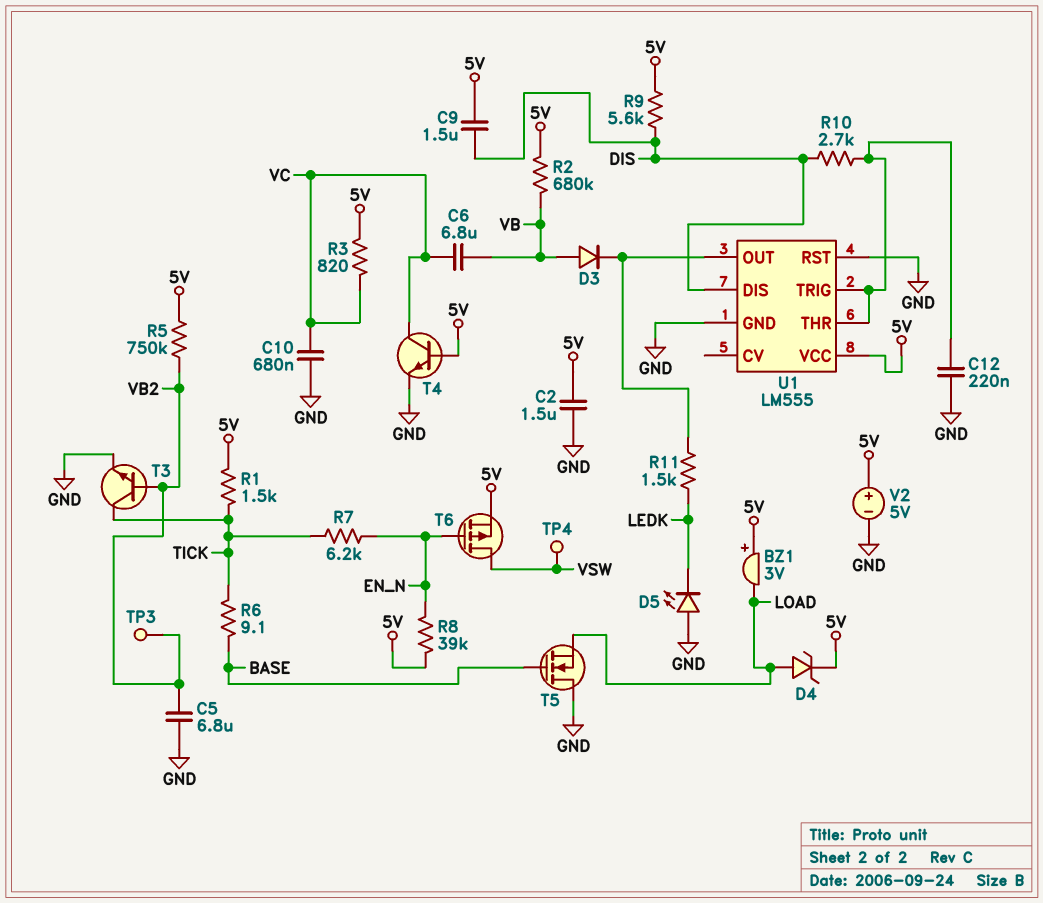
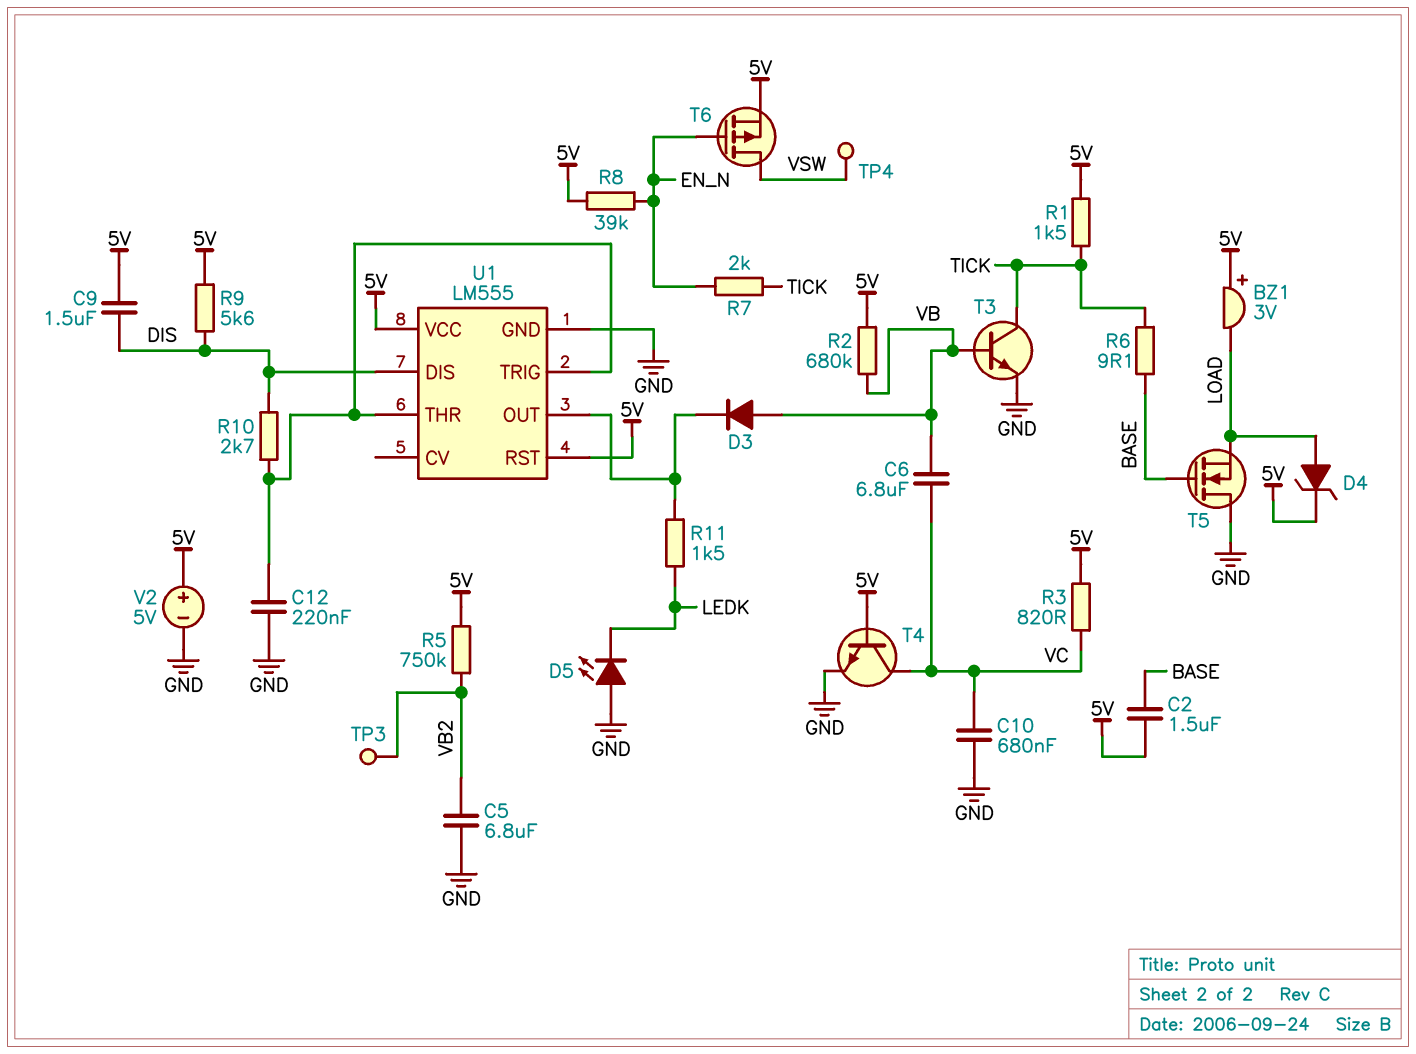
C2: 1.5uF (5V, GND) -> 1.5uF (5V, BASE)
R7: 6.2k (EN_N, TICK) -> 2k (EN_N, TICK)
T3: NPN (B VB2, C TICK, E GND) -> NPN (B VB, C TICK, E GND)
U1 pin RST: GND -> 5V

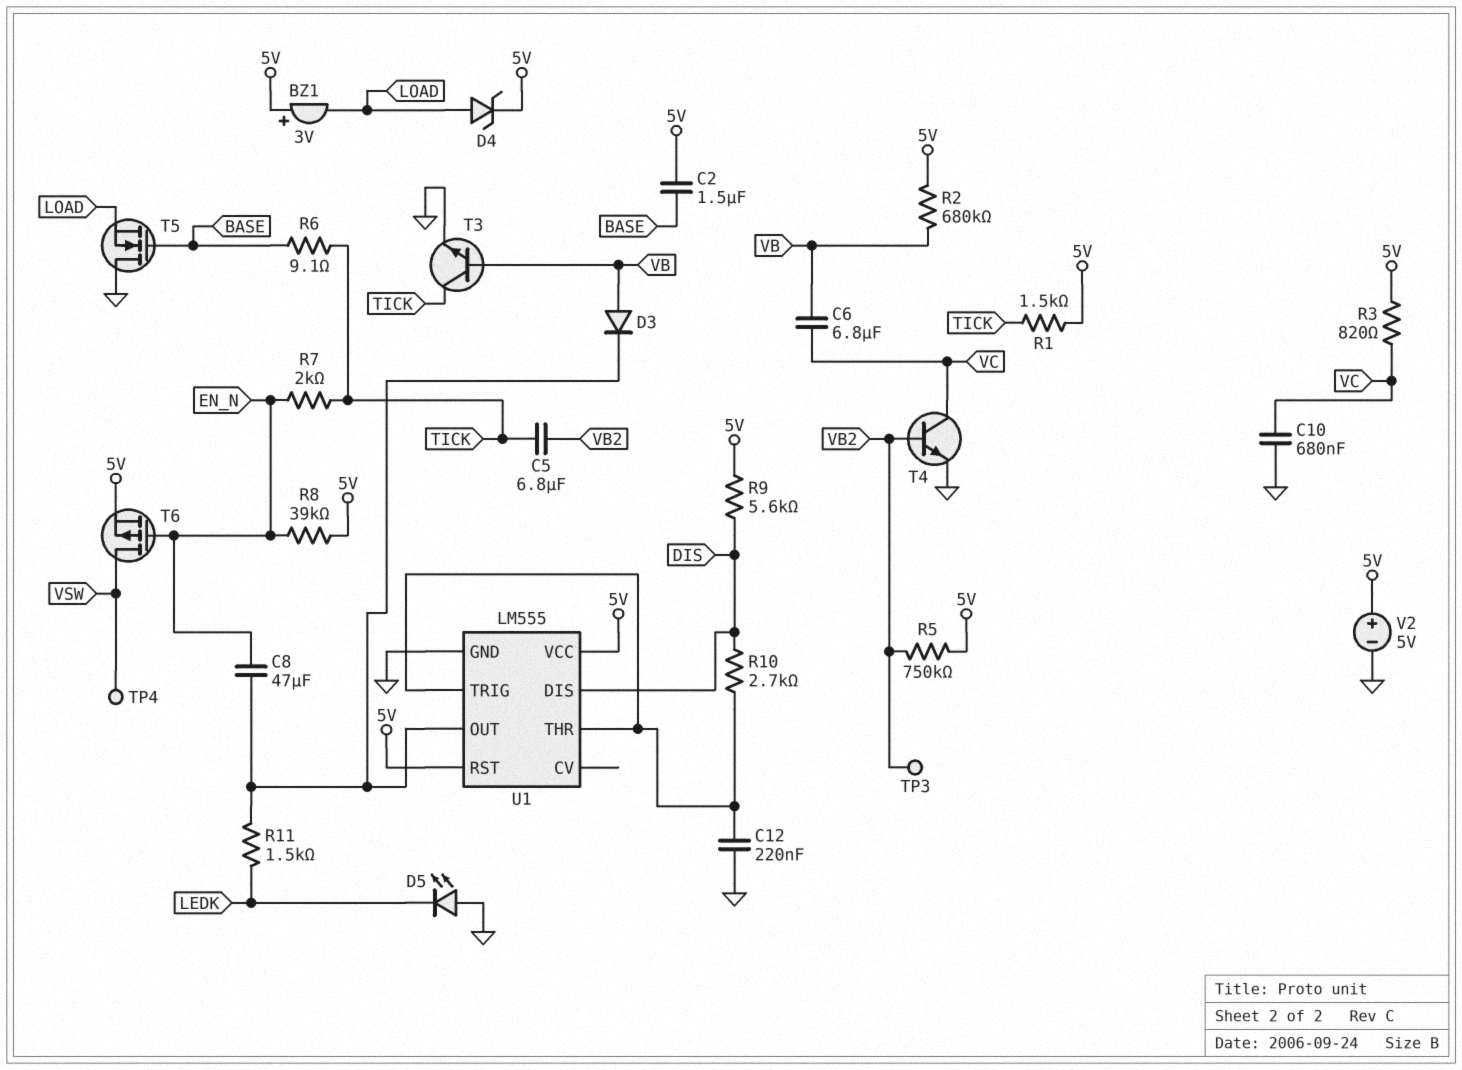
C5: 6.8uF (GND, VB2) -> 6.8uF (TICK, VB2)
C8: none -> 47uF (EN_N, U1/OUT)
C9: 1.5uF (5V, DIS) -> none
T4: NPN (B 5V, C VC, E GND) -> NPN (B VB2, C VC, E GND)

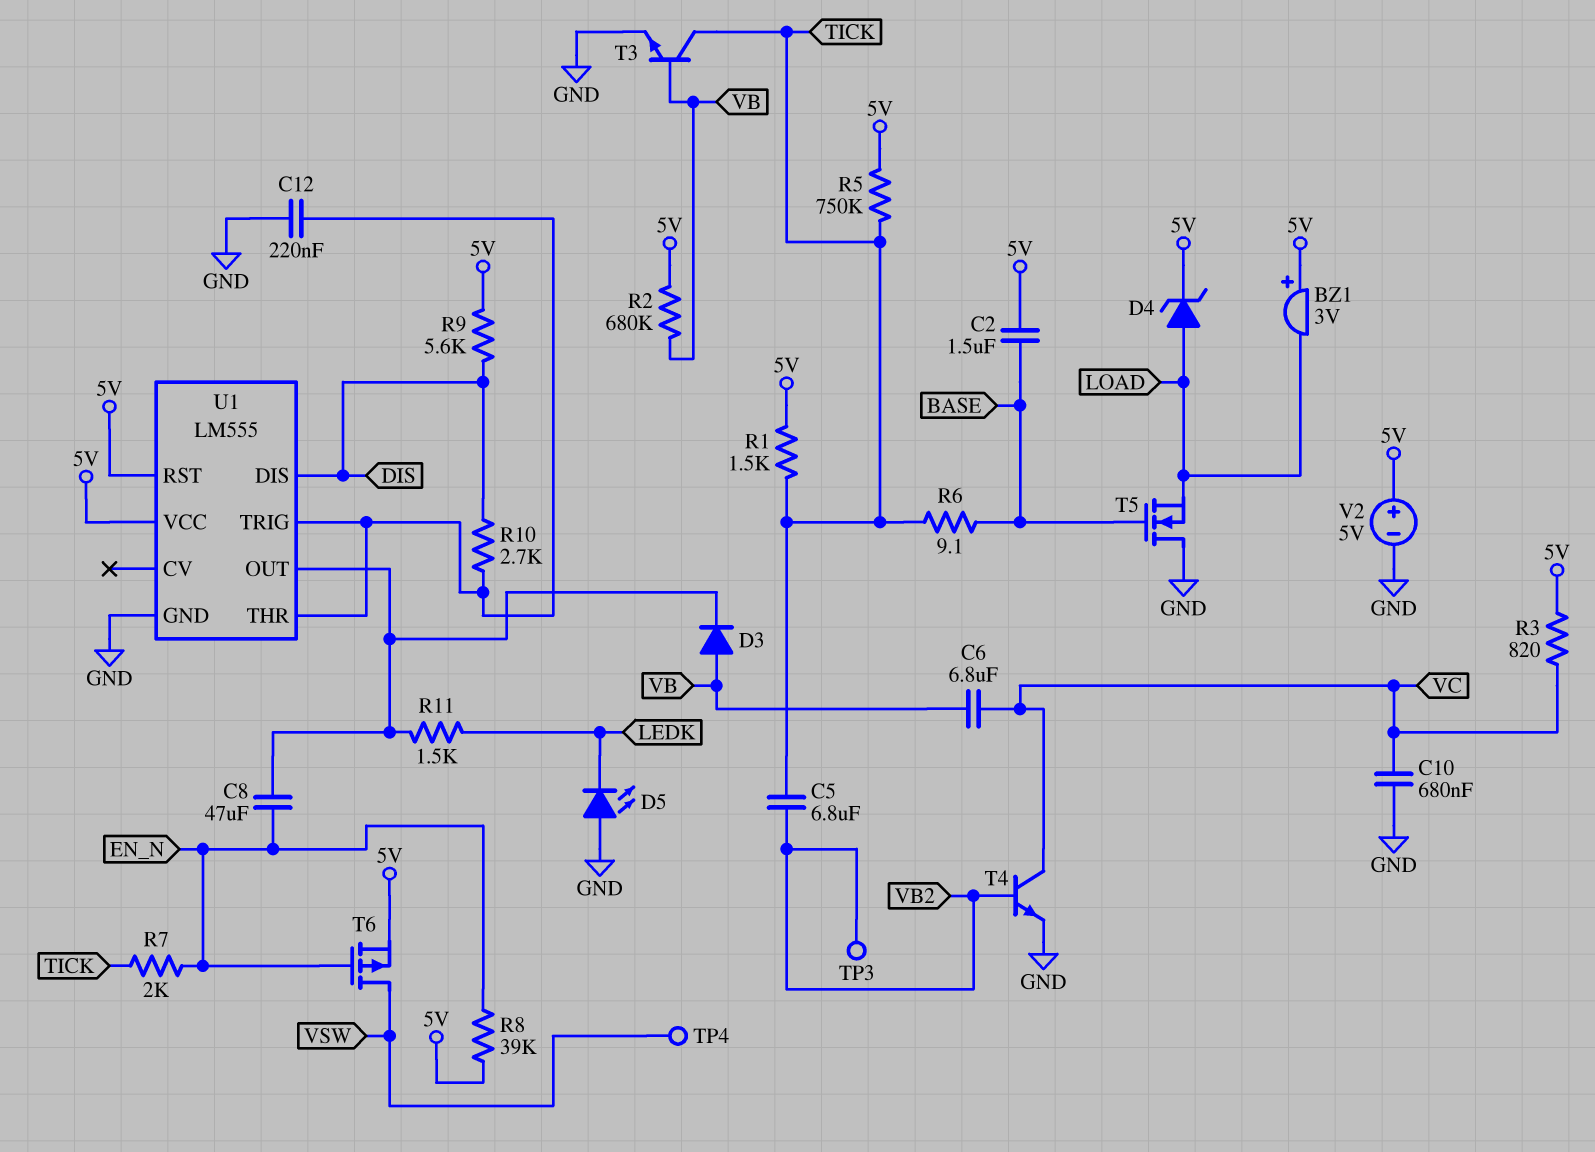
R5: 750k (5V, VB2) -> 750k (5V, TICK)

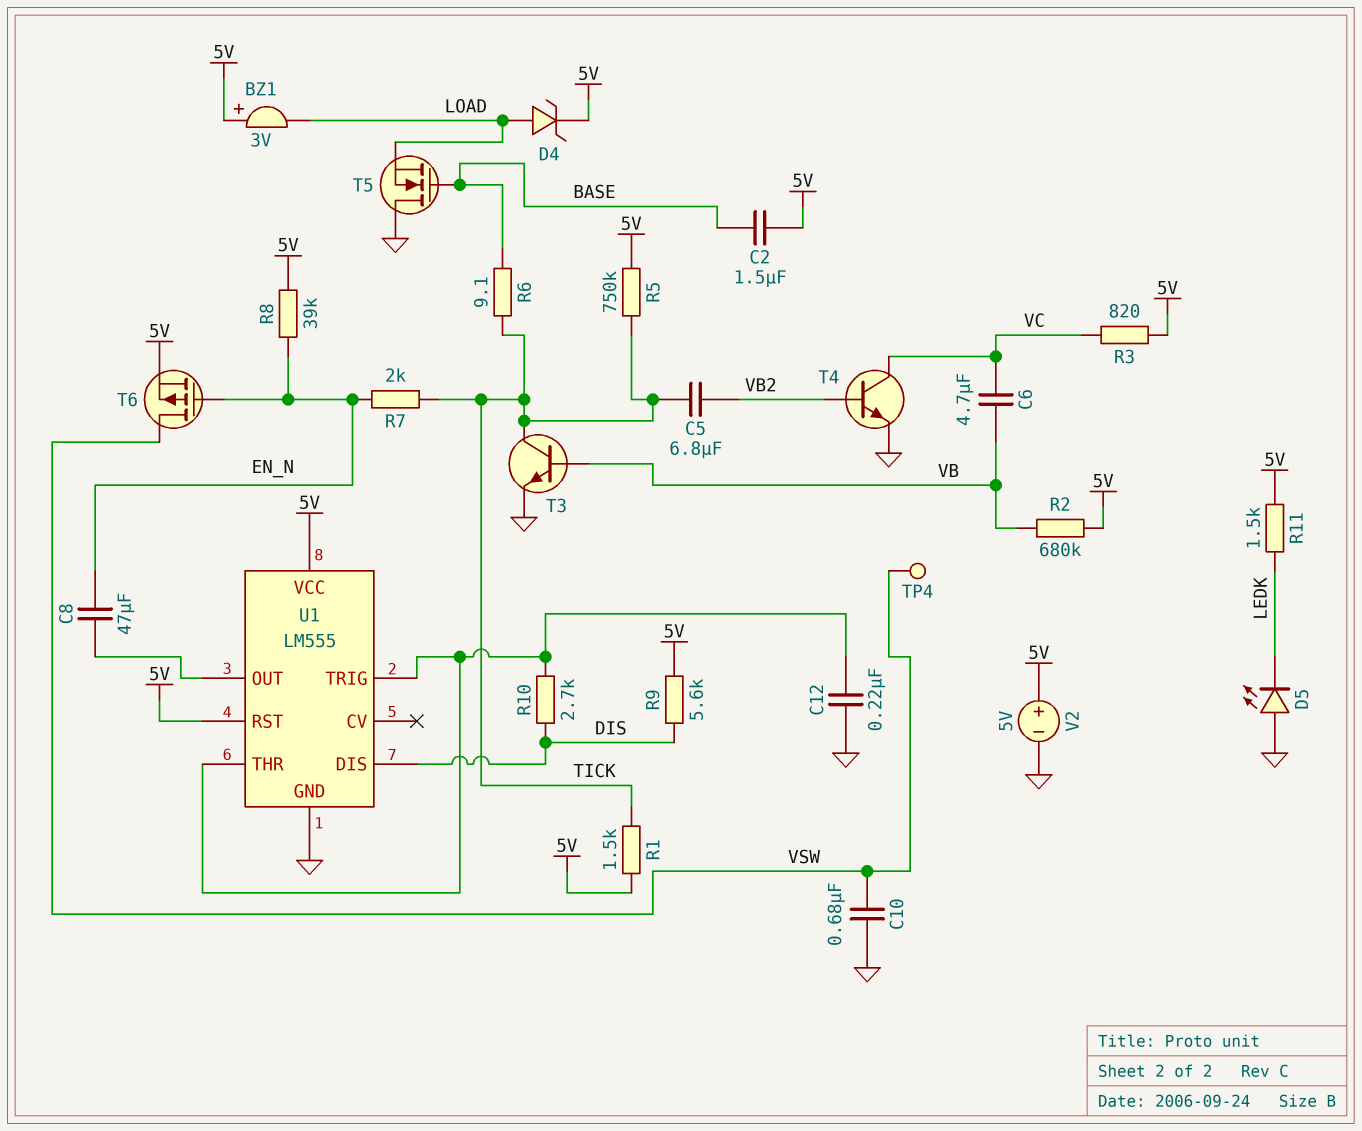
C6: 6.8uF (VB, VC) -> 4.7uF (VB, VC)
C10: 680nF (GND, VC) -> 680nF (GND, VSW)
D3: diode (A VB, K U1/OUT) -> none
R11: 1.5k (LEDK, U1/OUT) -> 1.5k (5V, LEDK)
TP3: test point (VB2) -> none

